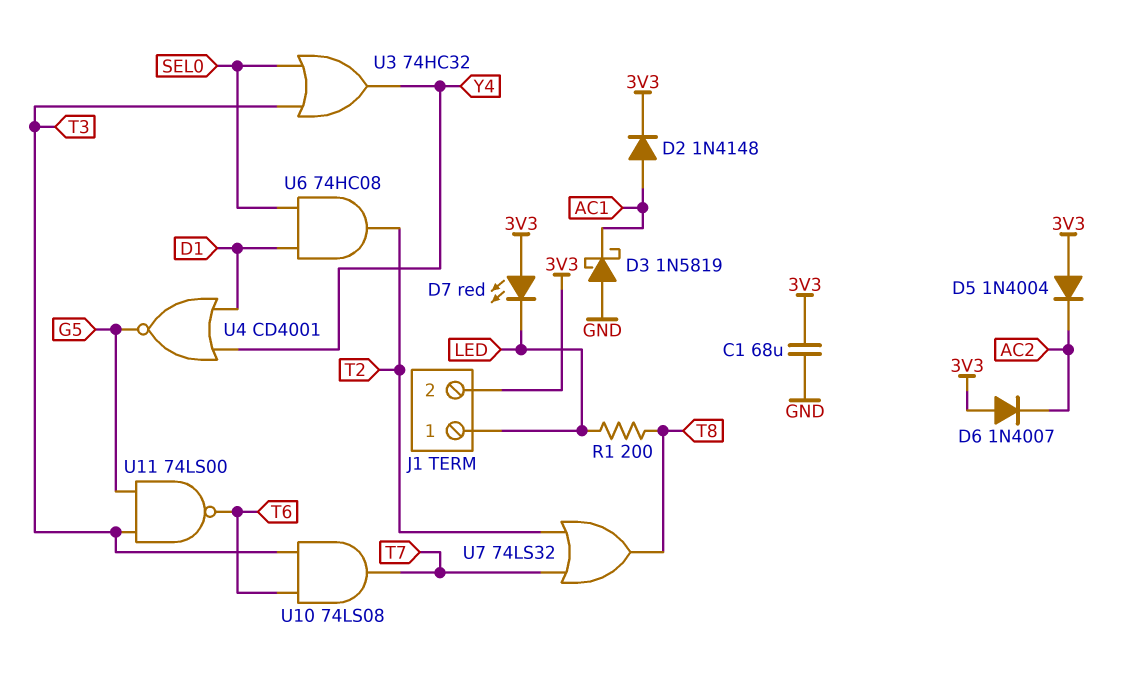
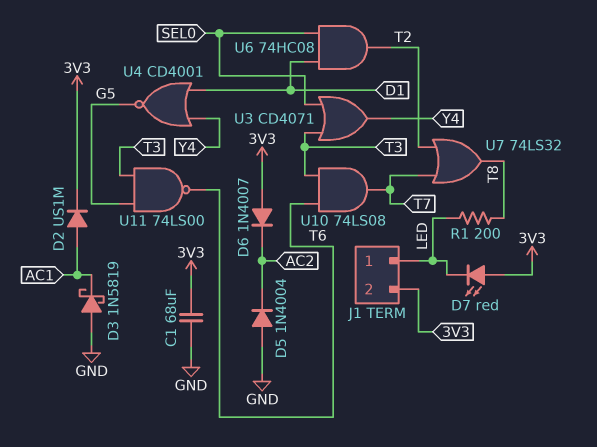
D2: diode 1N4148 (A AC1, K 3V3) -> diode US1M (A AC1, K 3V3)
D5: diode 1N4004 (A 3V3, K AC2) -> diode 1N4004 (A GND, K AC2)
U3: OR 74HC32 (in SEL0, in T3, out Y4) -> OR CD4071 (in SEL0, in T3, out Y4)

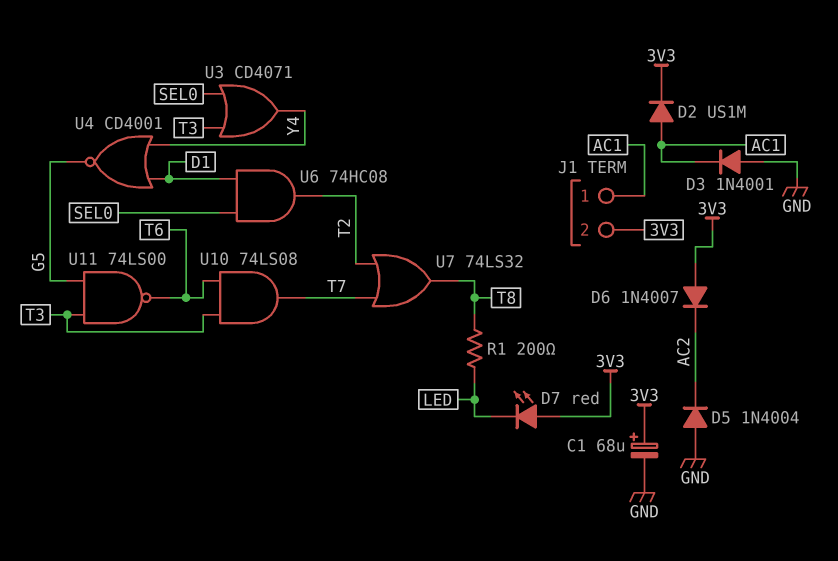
C1: 68uF (3V3, GND) -> 68uF (plus 3V3, minus GND)
D3: schottky 1N5819 (A GND, K AC1) -> diode 1N4001 (A GND, K AC1)
J1 pin 1: LED -> AC1

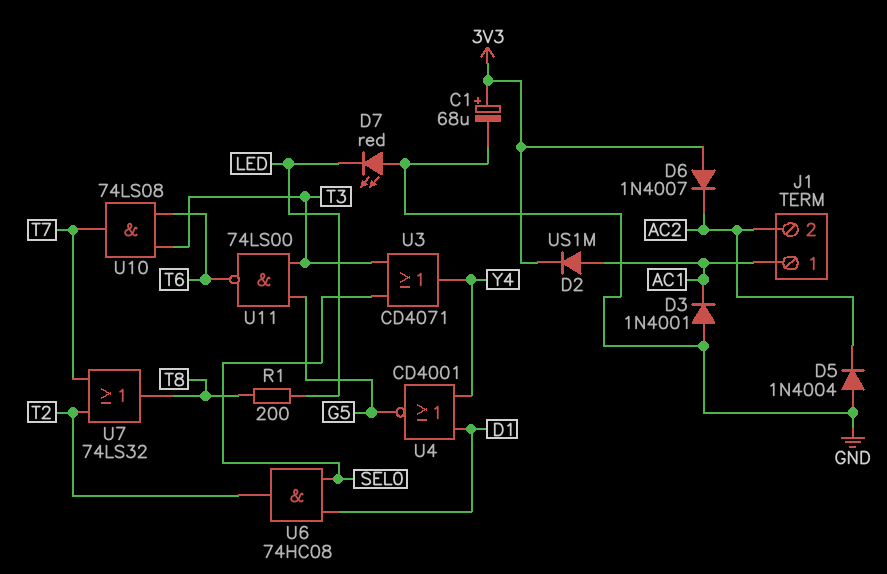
D7: LED red (A 3V3, K LED) -> LED red (A GND, K LED)
J1 pin 2: 3V3 -> AC2

